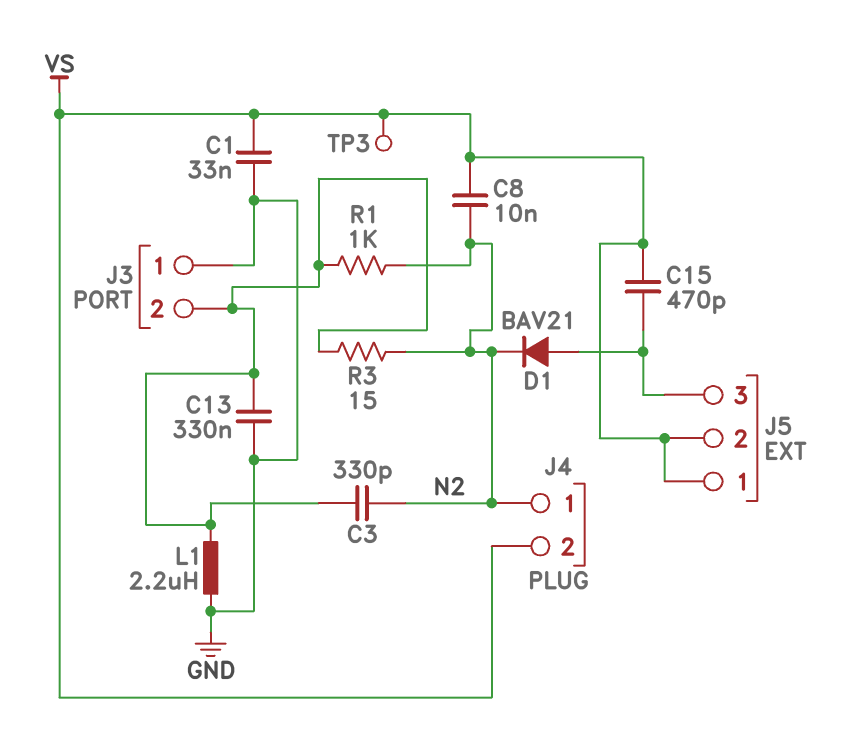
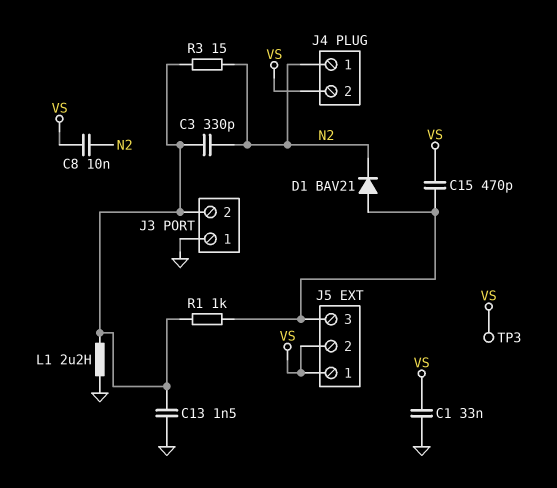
C13: 330nF (GND, J3/2) -> 1.5nF (GND, J3/2)
R1: 1k (J3/2, N2) -> 1k (J3/2, J5/3)

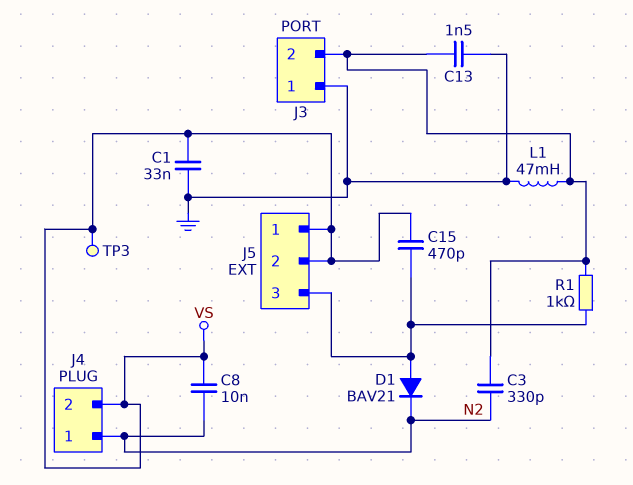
L1: 2.2uH (GND, J3/2) -> 47mH (GND, J3/2)
R3: 15 (J3/2, N2) -> none

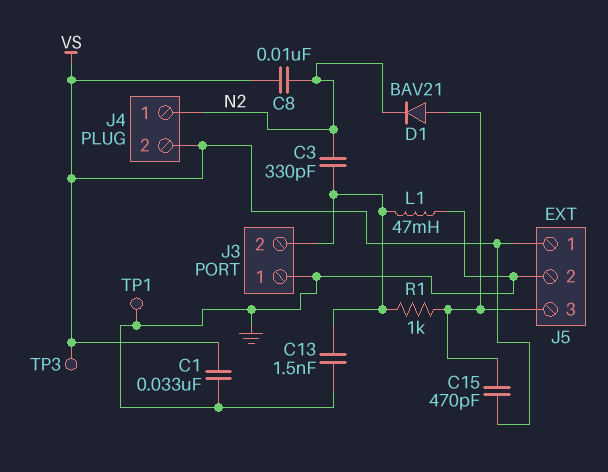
J5 pin 2: VS -> GND
TP1: none -> test point (GND)

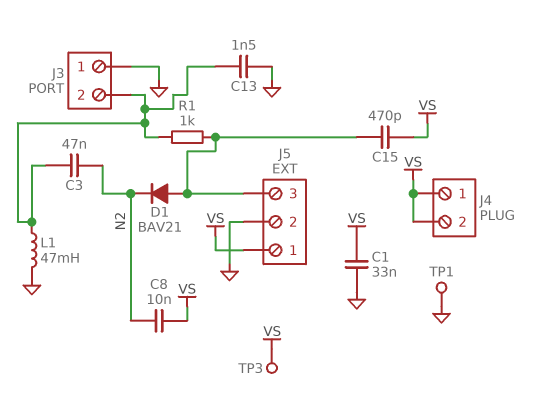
C3: 330pF (J3/2, N2) -> 47nF (J3/2, N2)
J4 pin 1: N2 -> VS

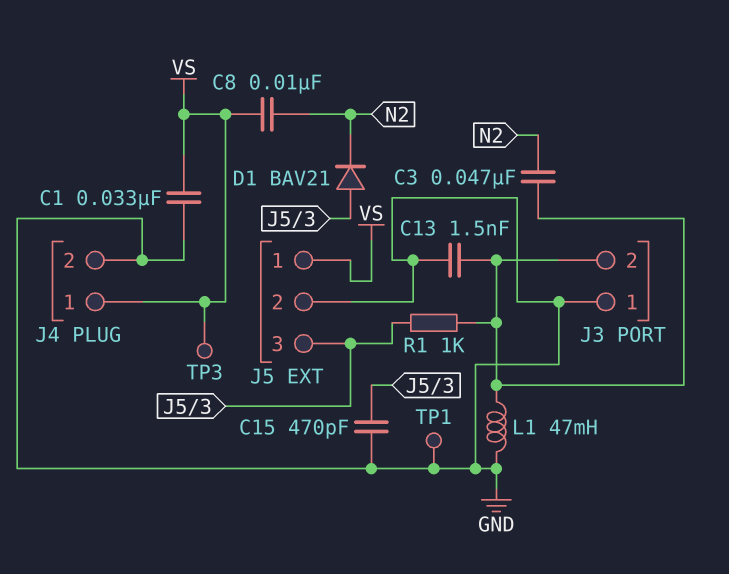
C15: 470pF (J5/3, VS) -> 470pF (GND, J5/3)
J4 pin 2: VS -> GND

